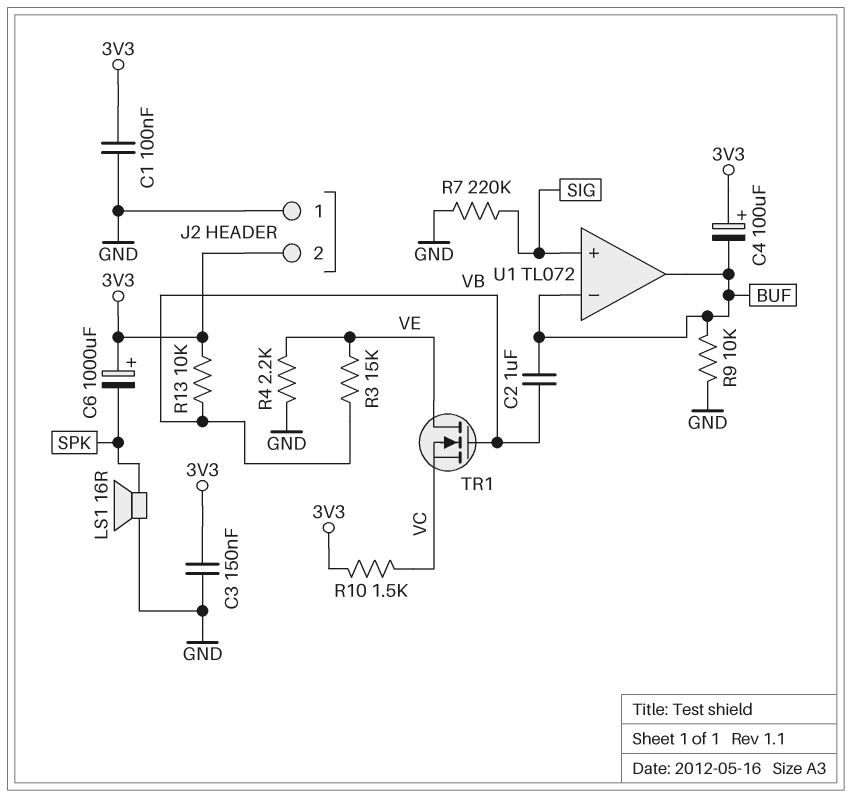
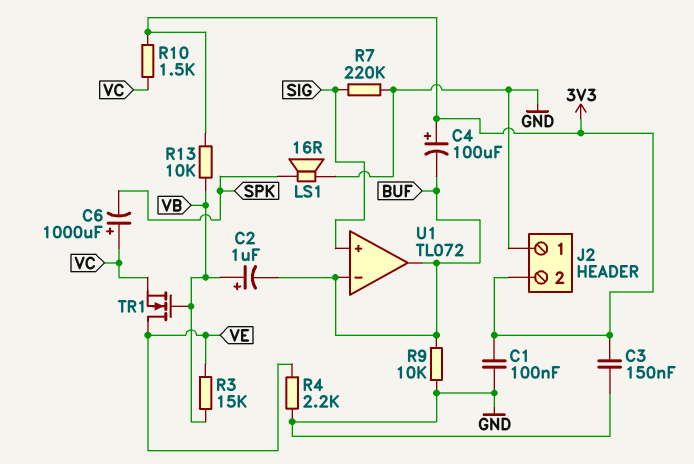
C2: 1uF (BUF, VB) -> 1uF (plus VB, minus BUF)
C6: 1000uF (plus 3V3, minus SPK) -> 1000uF (plus VC, minus SPK)

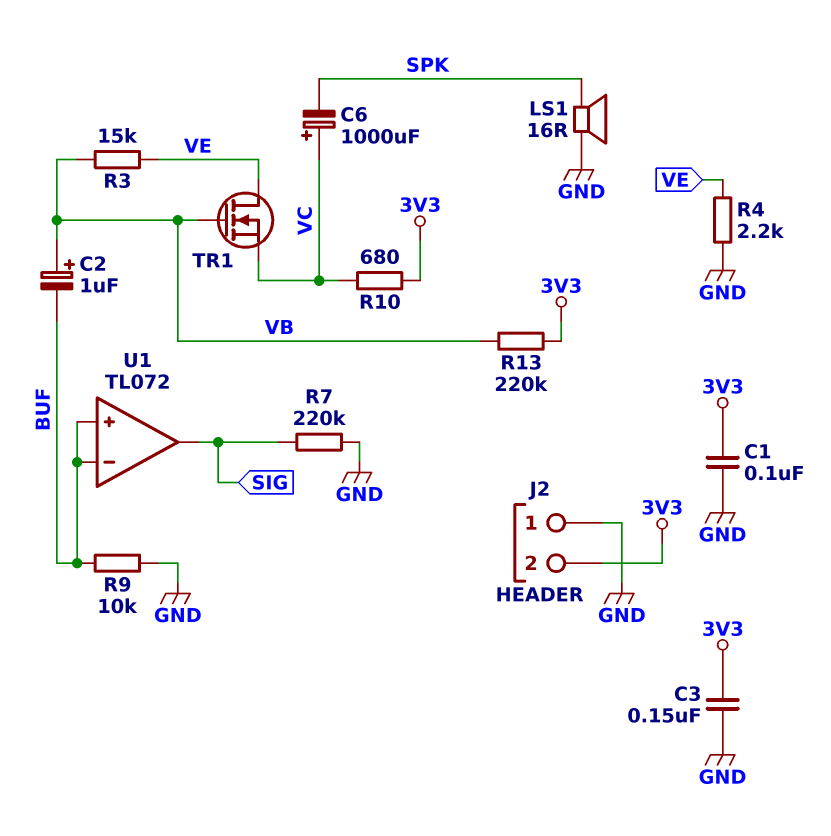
C4: 100uF (plus 3V3, minus BUF) -> none
R10: 1.5k (3V3, VC) -> 680 (3V3, VC)
R13: 10k (3V3, VB) -> 220k (3V3, VB)
U1 pin in+: SIG -> BUF
U1 pin out: BUF -> SIG

